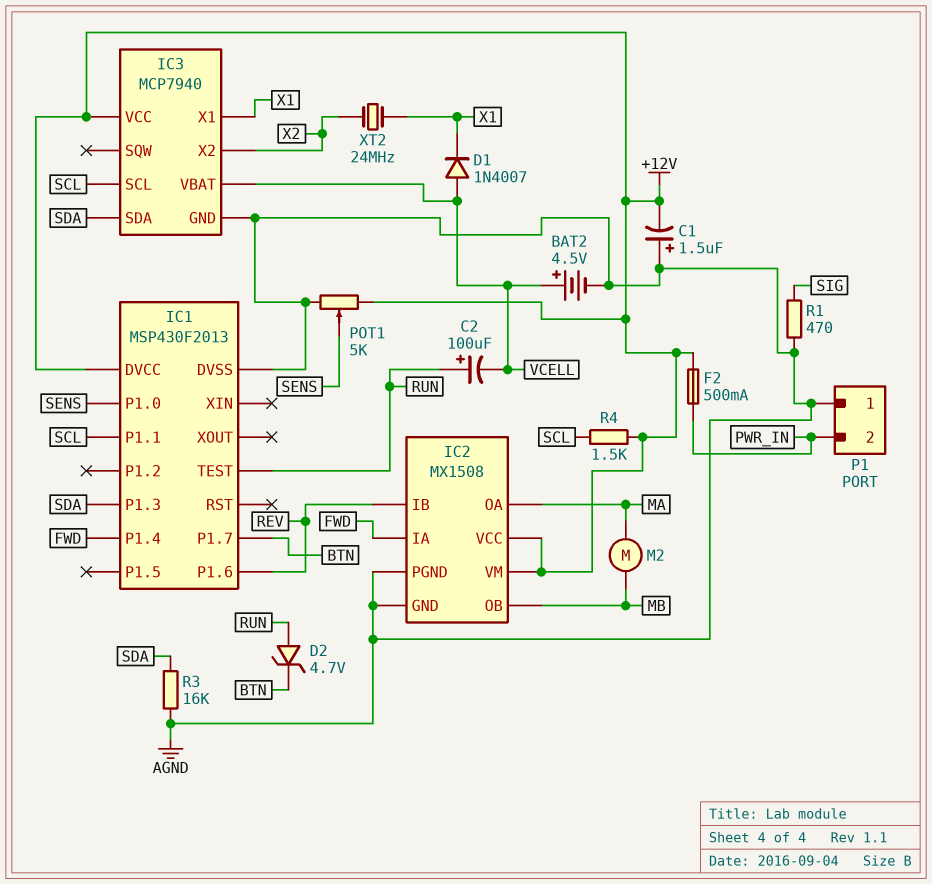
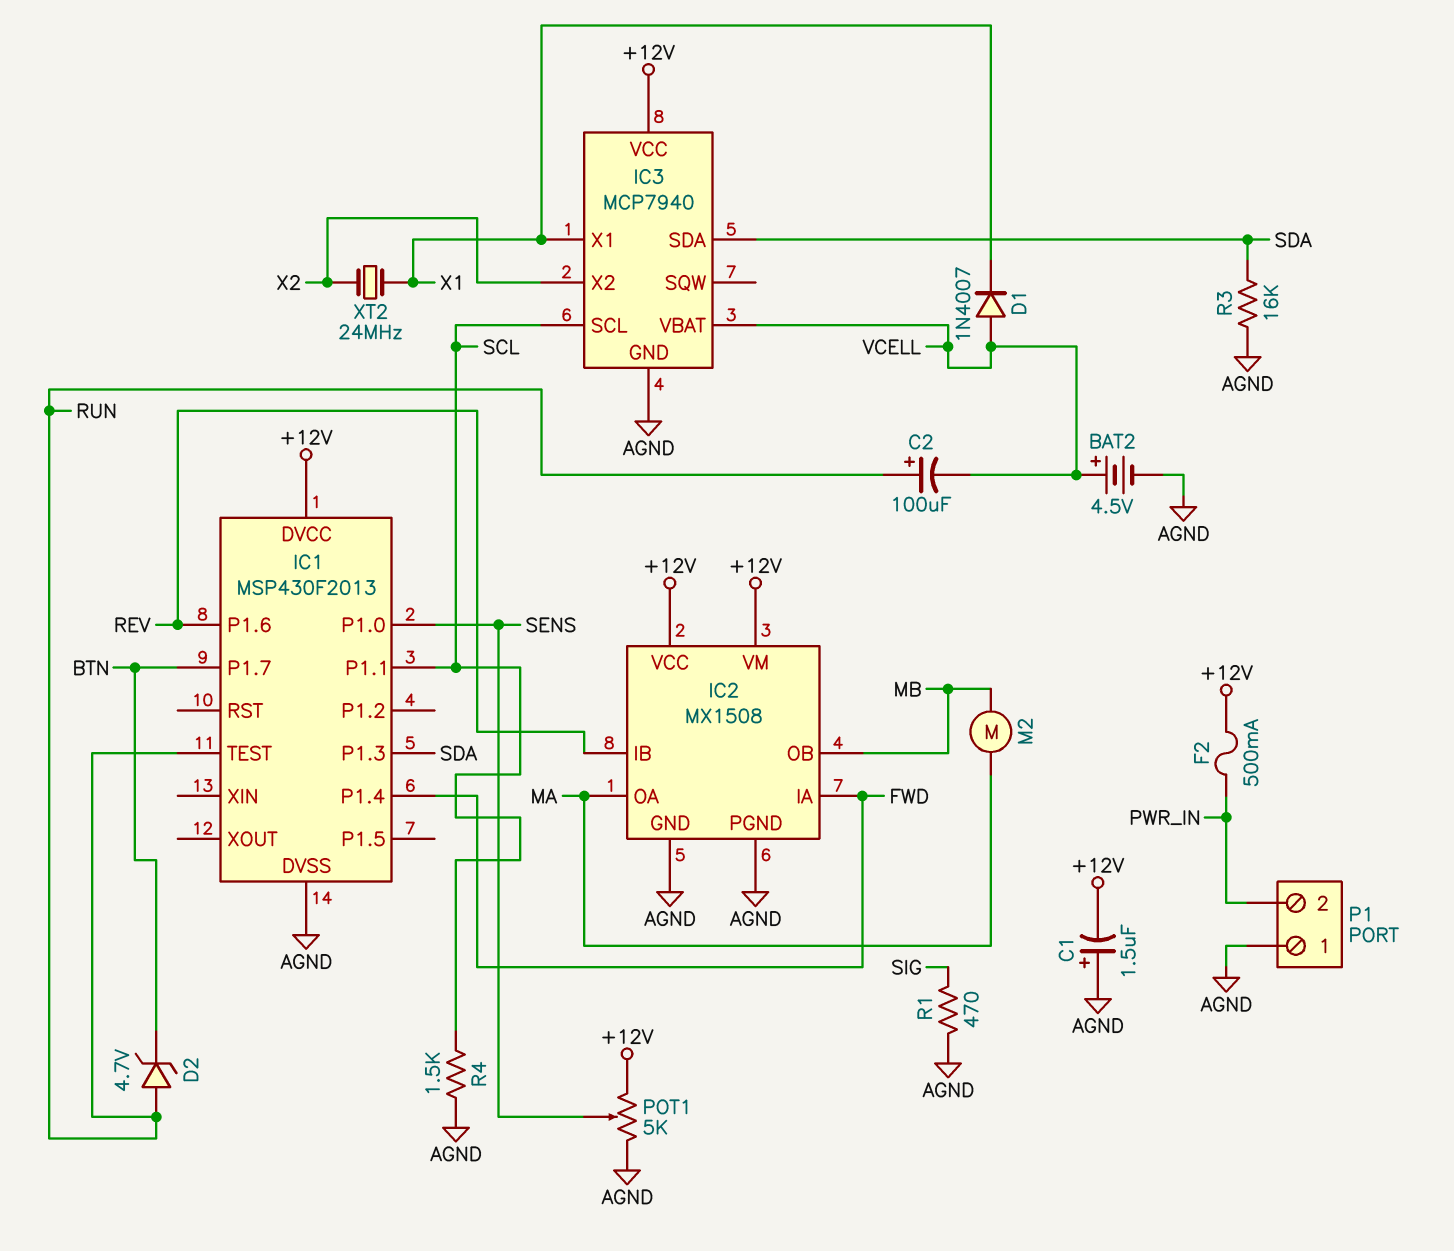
R4: 1.5k (+12V, SCL) -> 1.5k (AGND, SCL)

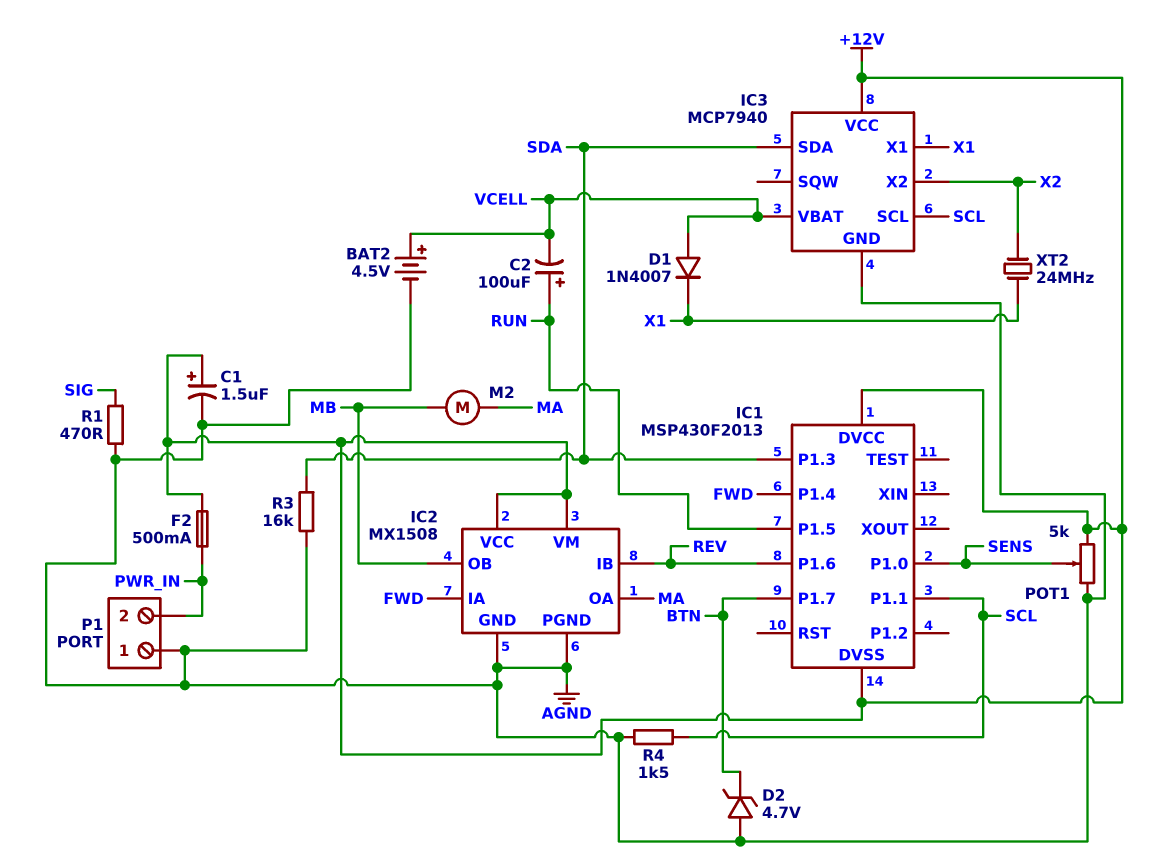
C1: 1.5uF (plus AGND, minus +12V) -> 1.5uF (plus +12V, minus AGND)
D2: zener 4.7V (A RUN, K BTN) -> zener 4.7V (A AGND, K BTN)
IC1 pin DVSS: AGND -> +12V
IC1 pin P1.5: none -> RUN
IC1 pin TEST: RUN -> none

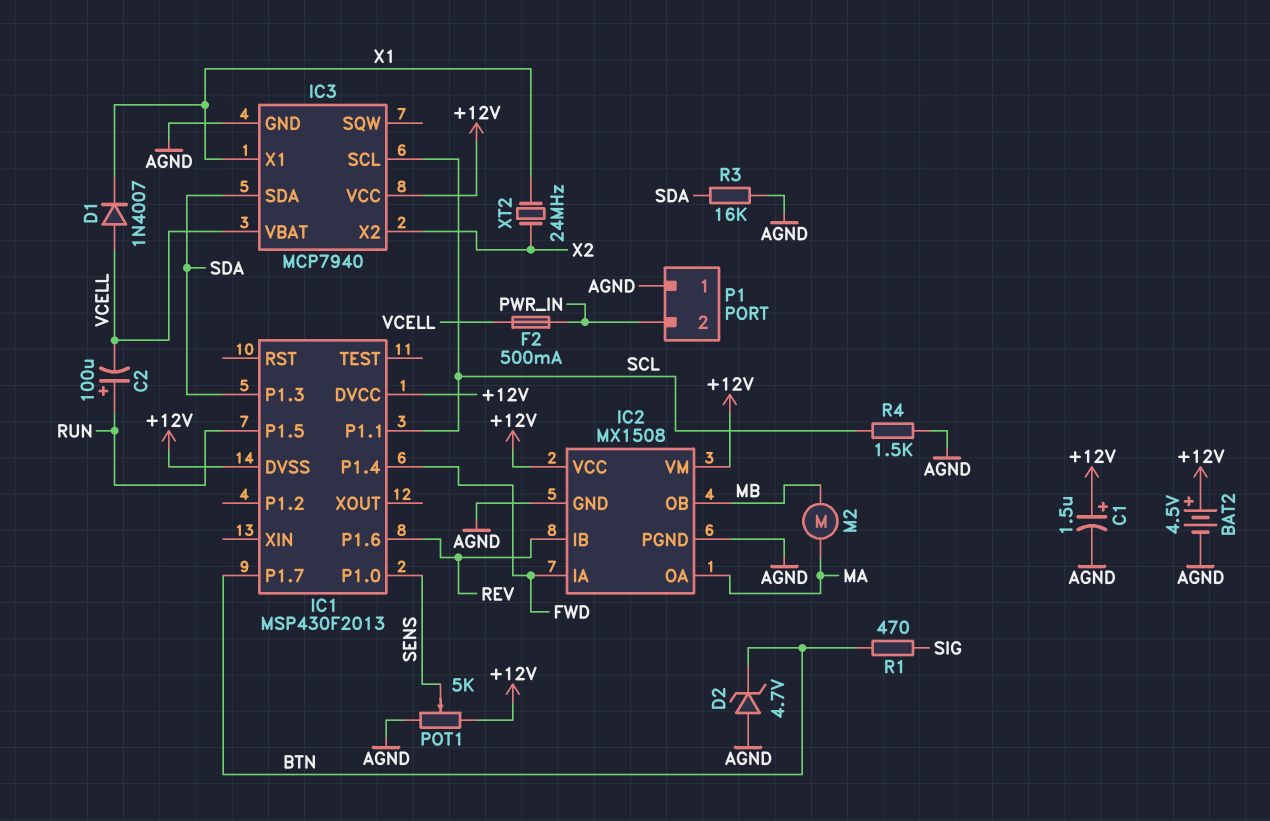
BAT2: 4.5V (plus VCELL, minus AGND) -> 4.5V (plus +12V, minus AGND)
F2: 500mA (+12V, PWR_IN) -> 500mA (PWR_IN, VCELL)
R1: 470 (AGND, SIG) -> 470 (BTN, SIG)

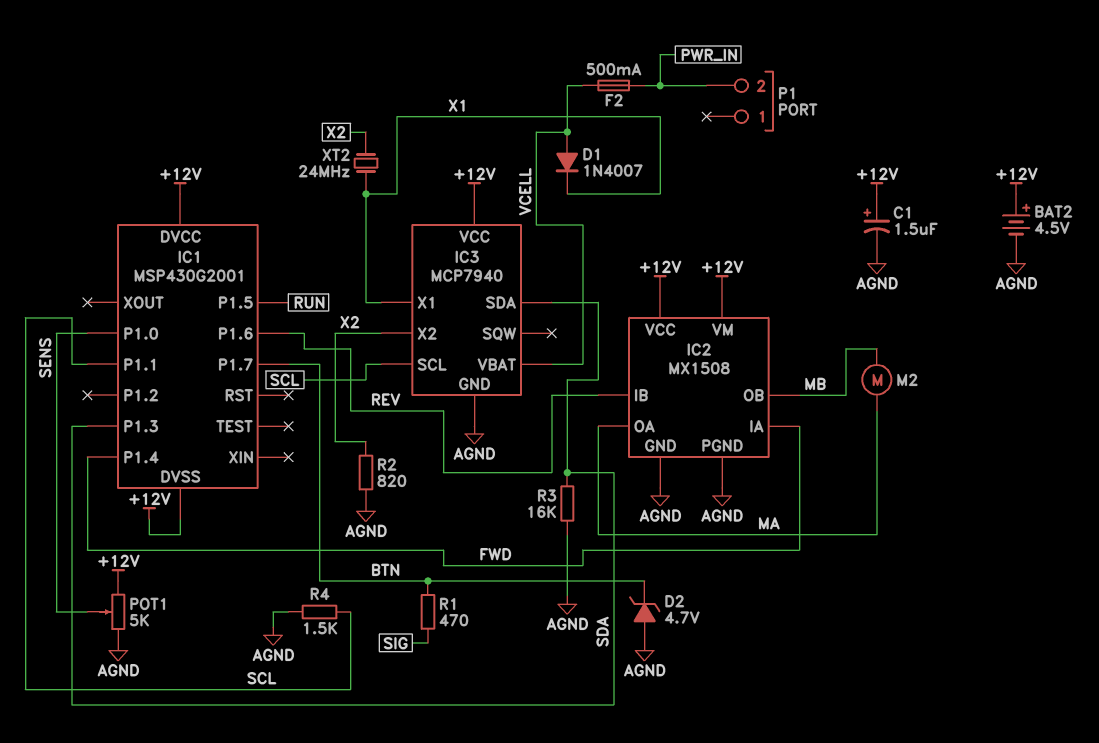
C2: 100uF (plus RUN, minus VCELL) -> none
IC1: MSP430F2013 -> MSP430G2001
P1 pin 1: AGND -> none
R2: none -> 820 (AGND, X2)

